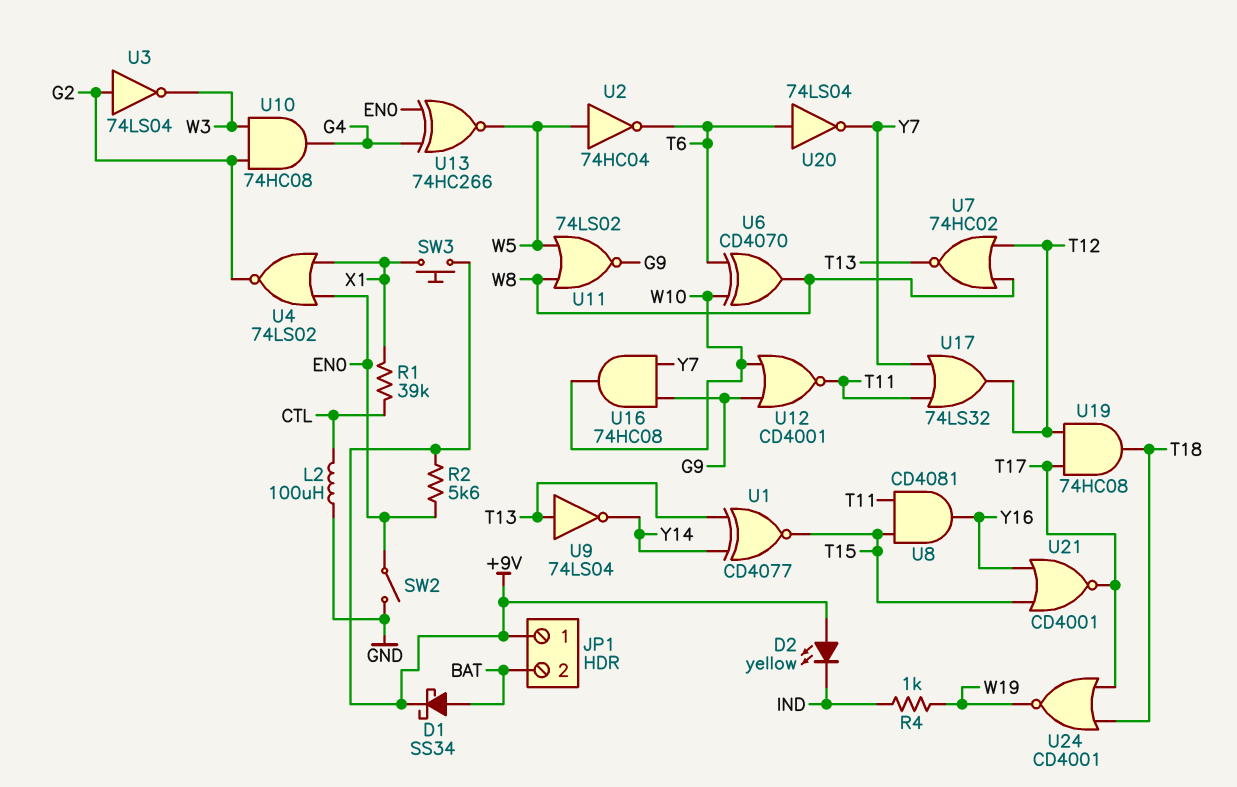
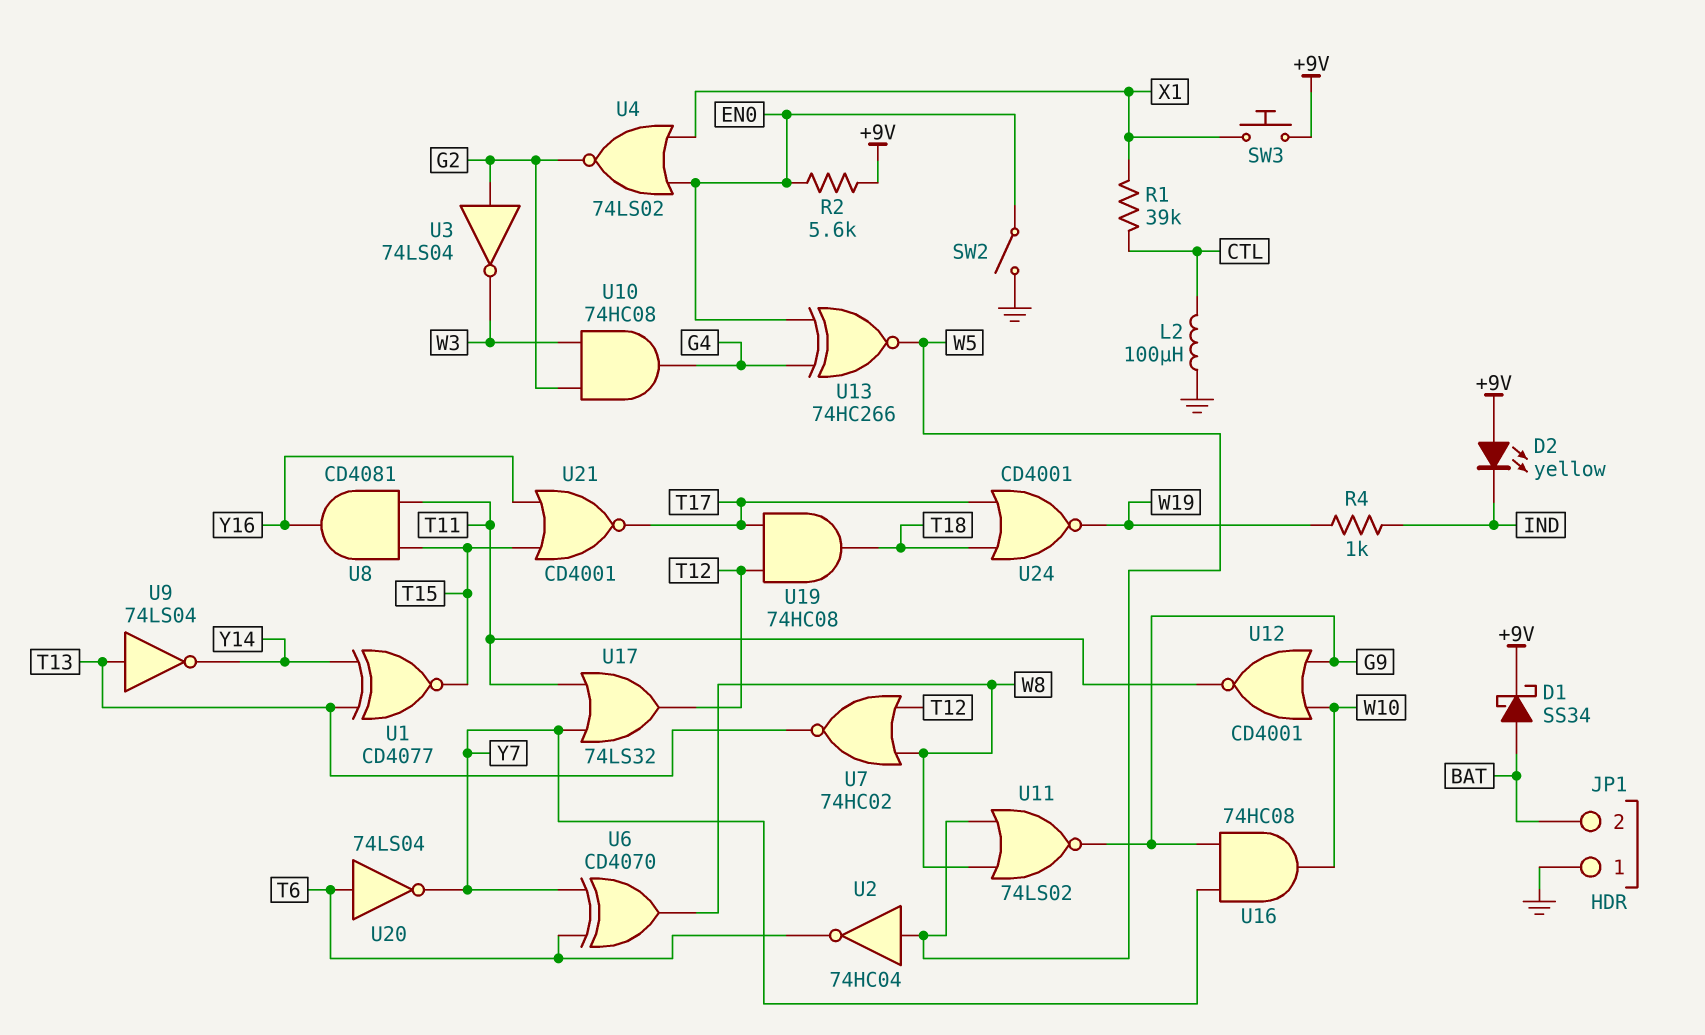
JP1 pin 1: +9V -> GND
U6: XOR CD4070 (in T6, in W10, out W8) -> XOR CD4070 (in T6, in Y7, out W8)

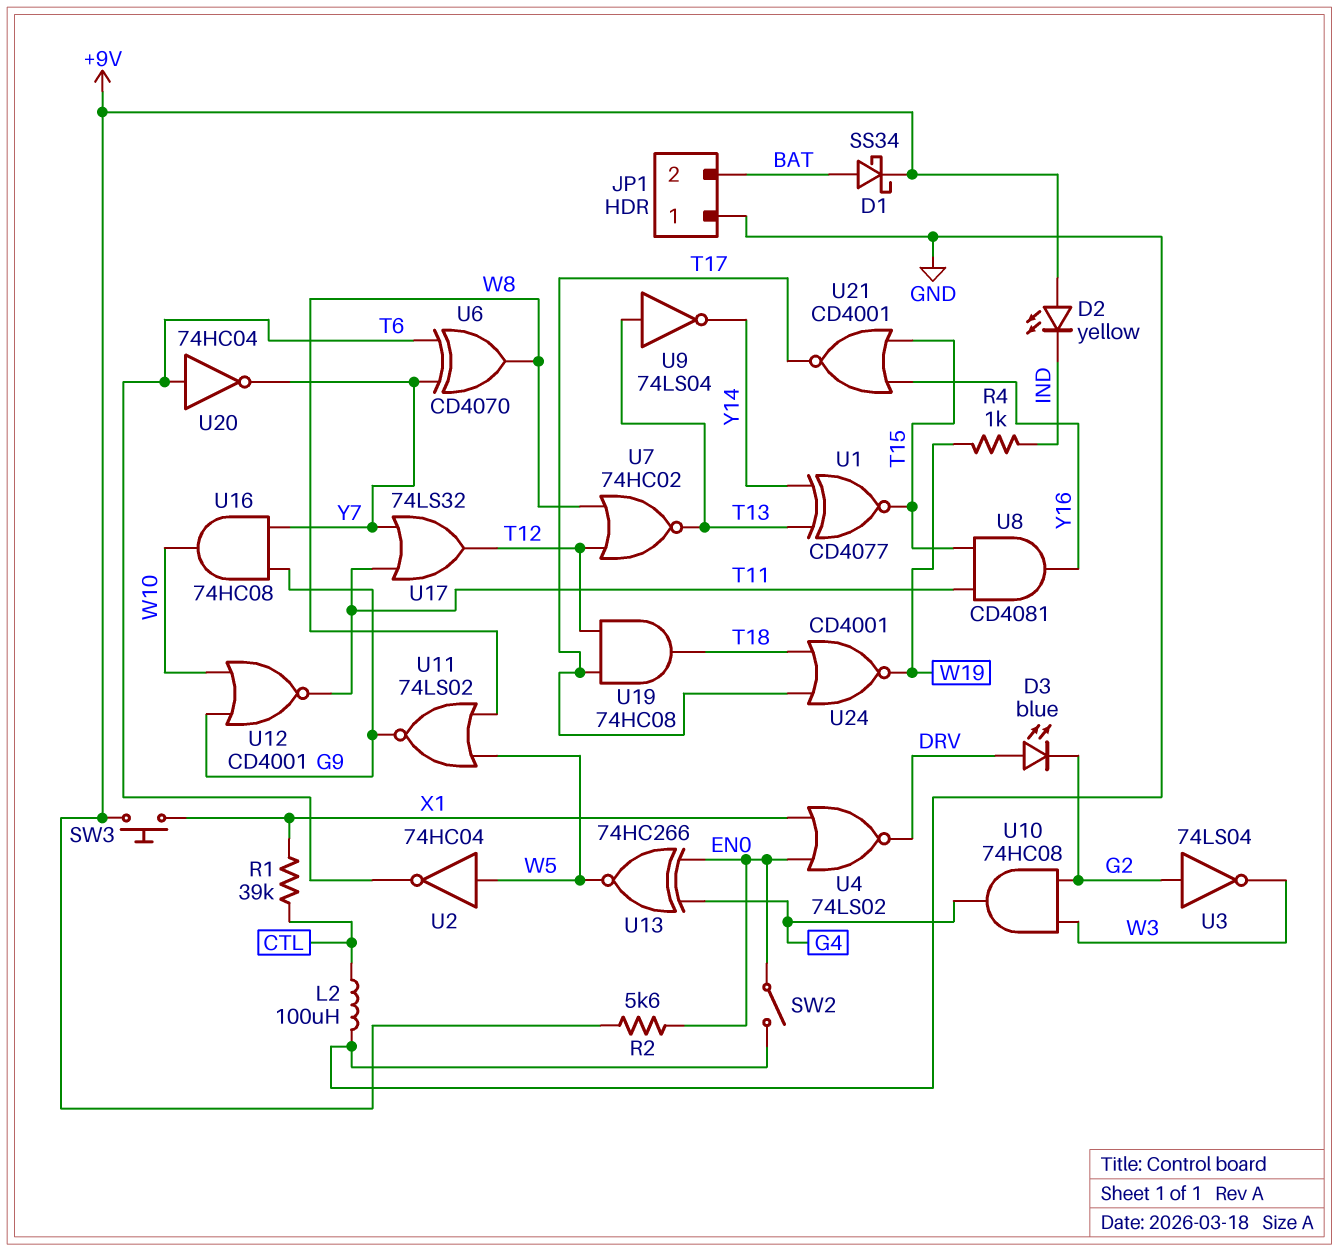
D3: none -> LED blue (A DRV, K G2)
U4: NOR 74LS02 (in EN0, in X1, out G2) -> NOR 74LS02 (in EN0, in X1, out DRV)
U20: NOT 74LS04 (in T6, out Y7) -> NOT 74HC04 (in T6, out Y7)

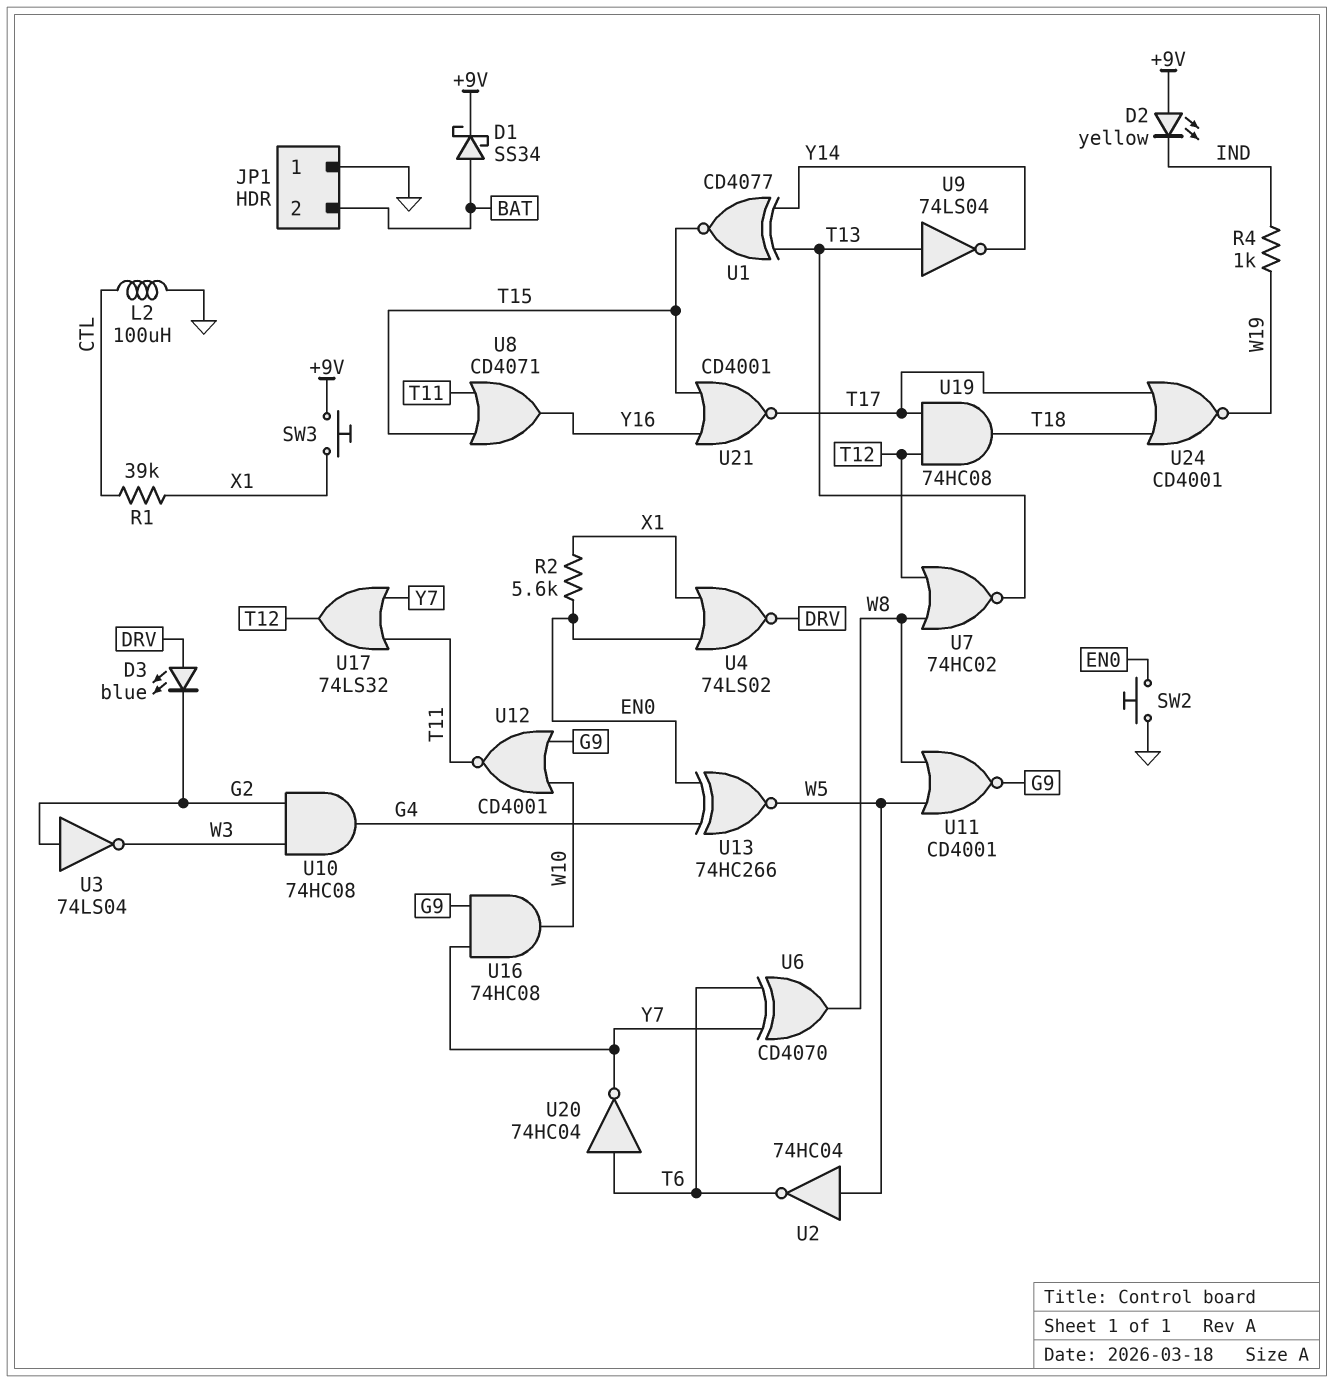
R2: 5.6k (+9V, EN0) -> 5.6k (EN0, X1)
SW2: switch (EN0, GND) -> button (EN0, GND)
U8: AND CD4081 (in T11, in T15, out Y16) -> OR CD4071 (in T11, in T15, out Y16)
U11: NOR 74LS02 (in W5, in W8, out G9) -> NOR CD4001 (in W5, in W8, out G9)

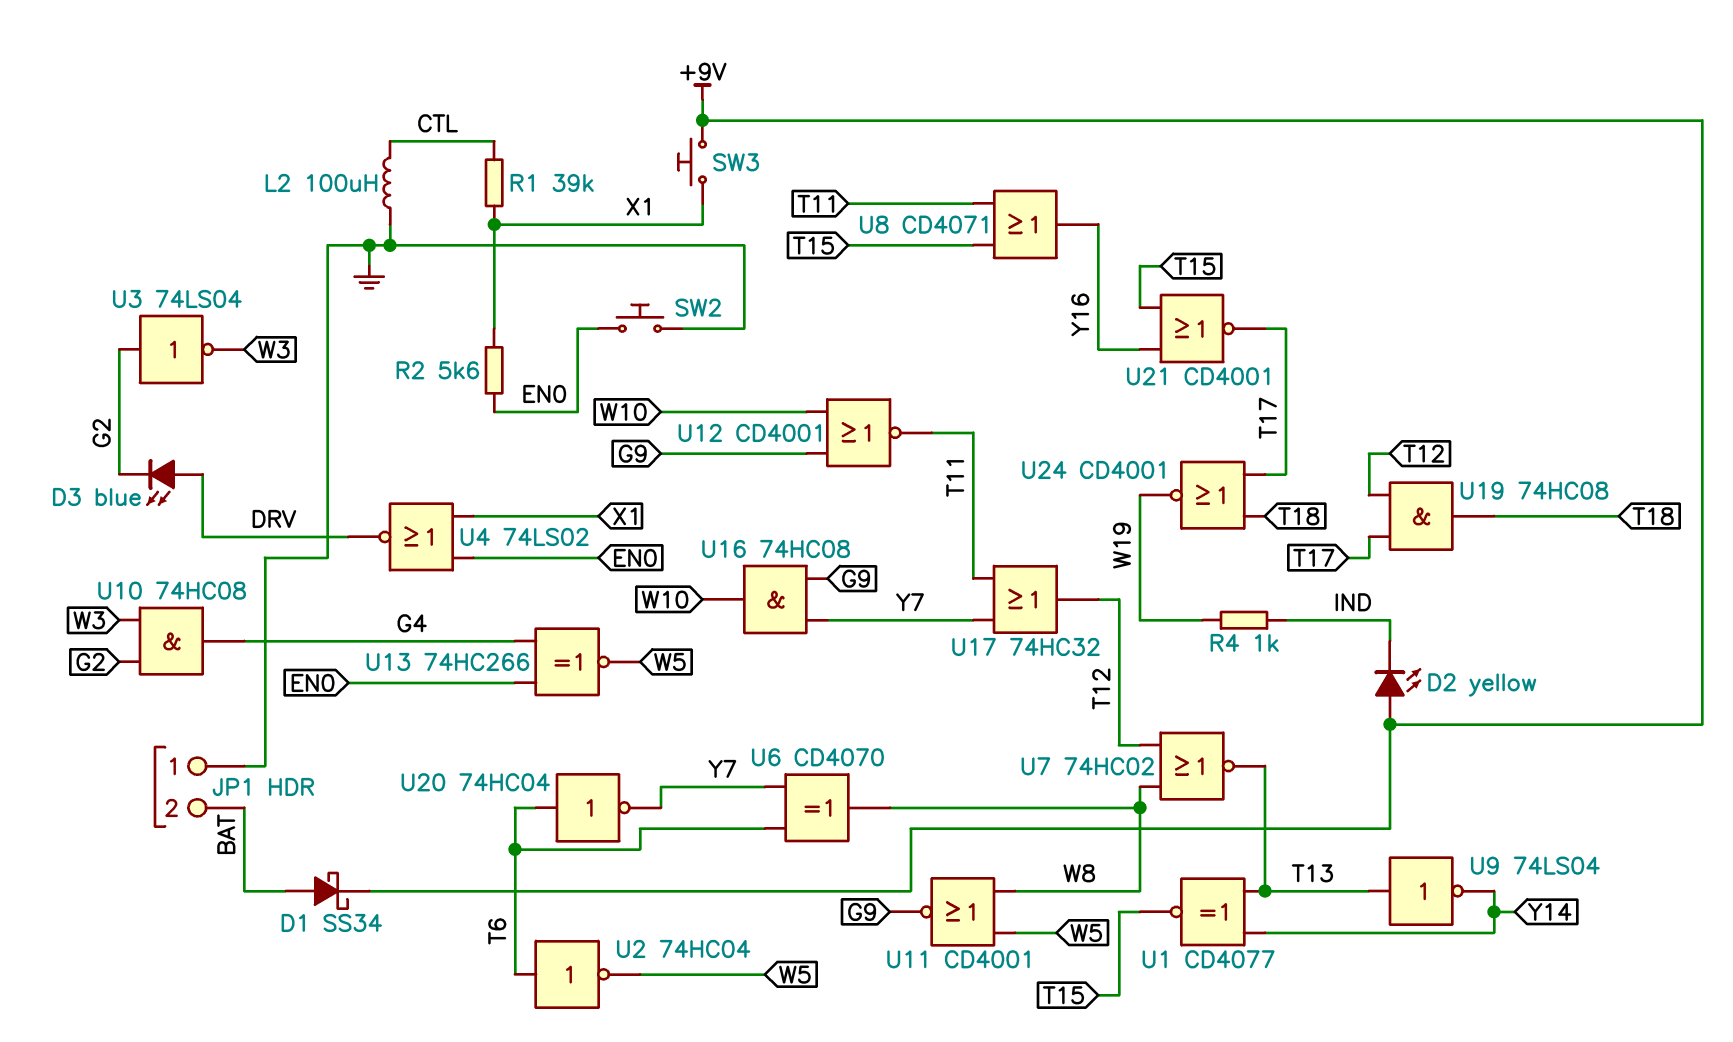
U2: NOT 74HC04 (in W5, out T6) -> NOT 74HC04 (in T6, out W5)
U17: OR 74LS32 (in T11, in Y7, out T12) -> OR 74HC32 (in T11, in Y7, out T12)

